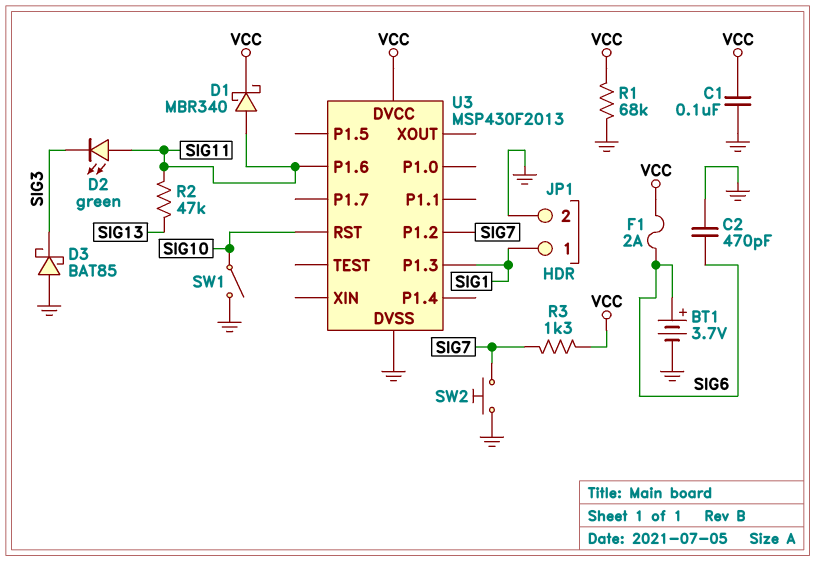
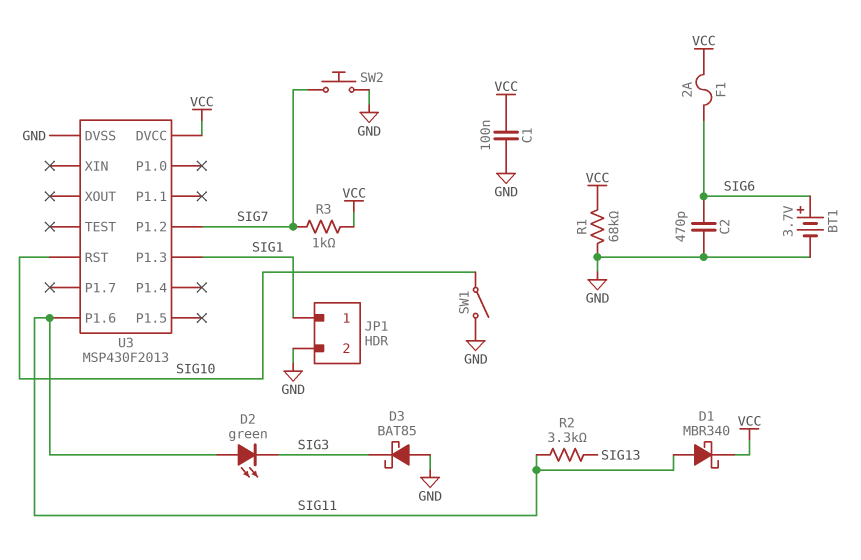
R2: 47k (SIG11, SIG13) -> 3.3k (SIG11, SIG13)
R3: 1.3k (SIG7, VCC) -> 1k (SIG7, VCC)

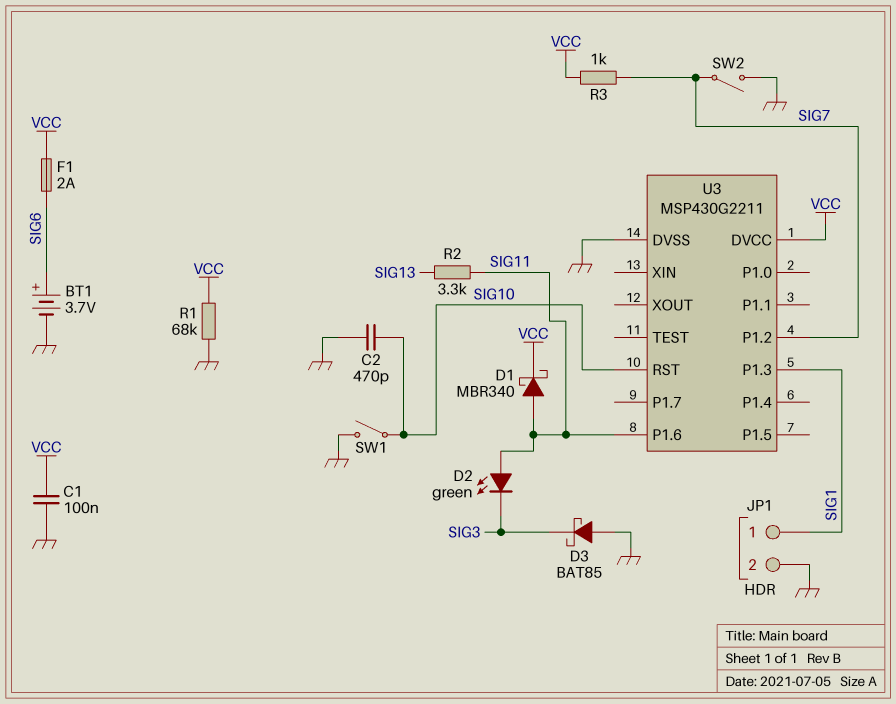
C2: 470pF (GND, SIG6) -> 470pF (GND, SIG10)
SW2: button (GND, SIG7) -> switch (GND, SIG7)
U3: MSP430F2013 -> MSP430G2211

